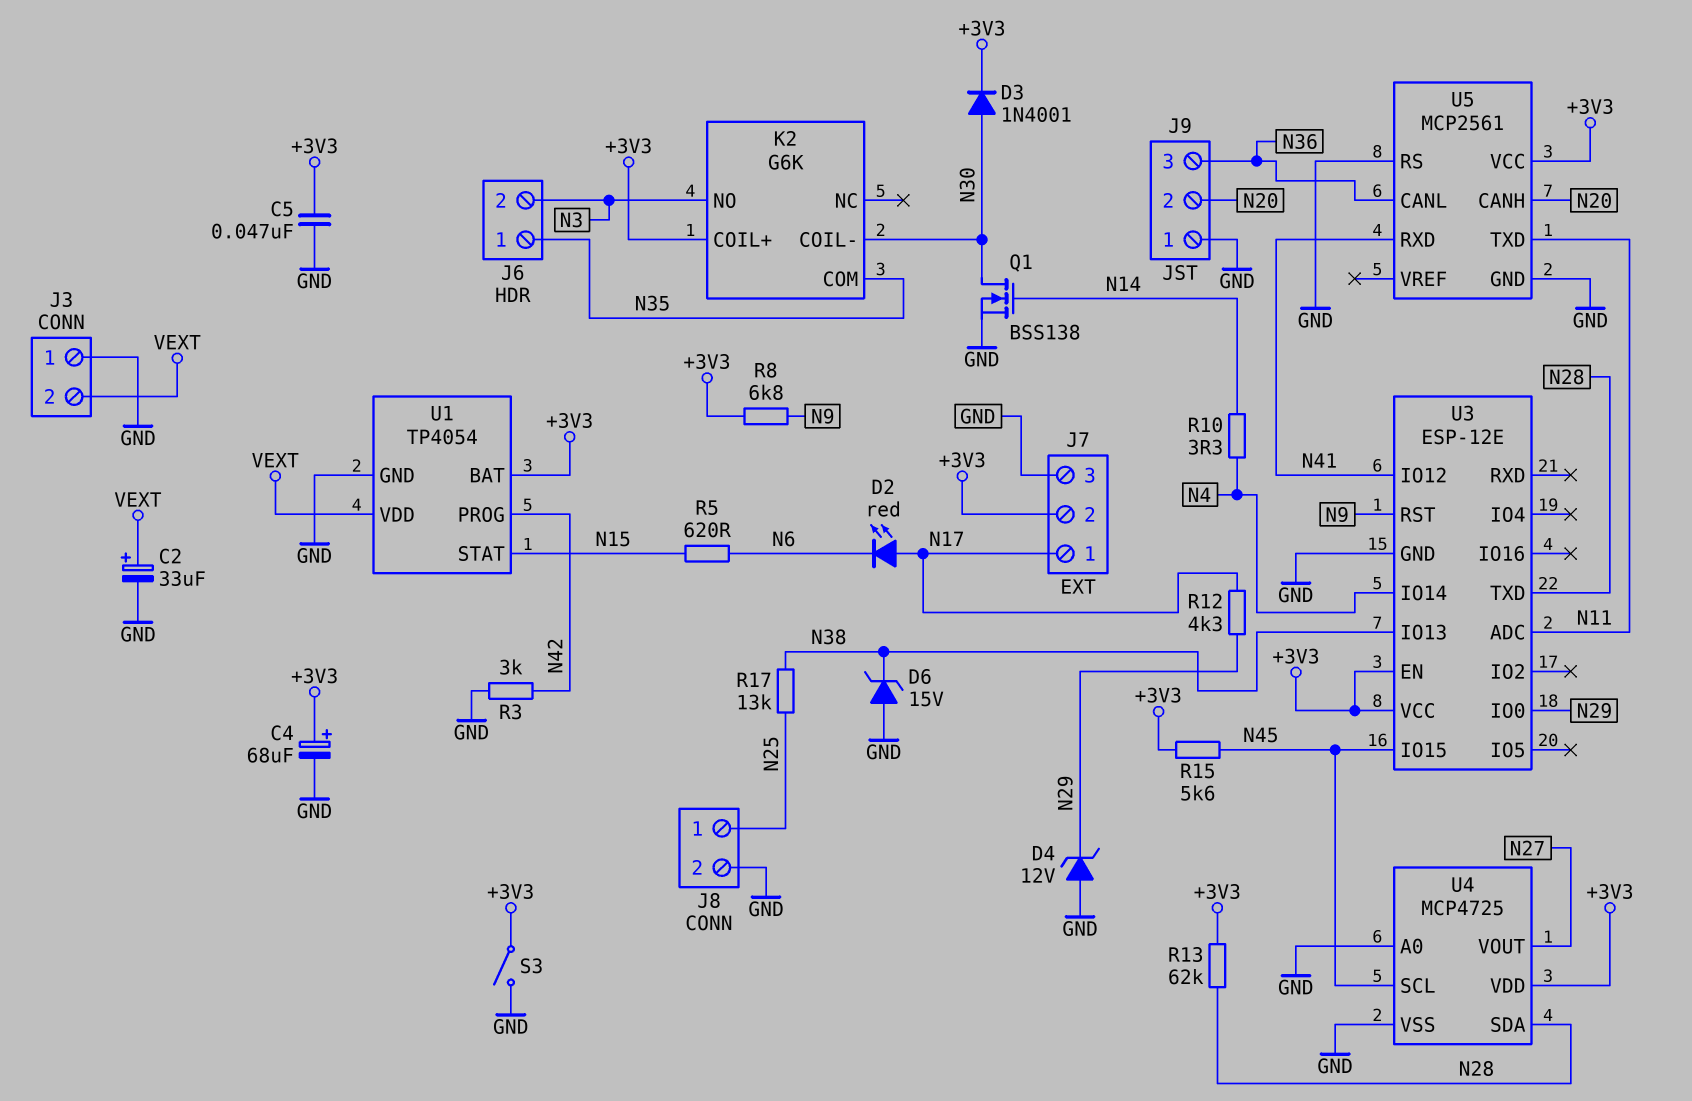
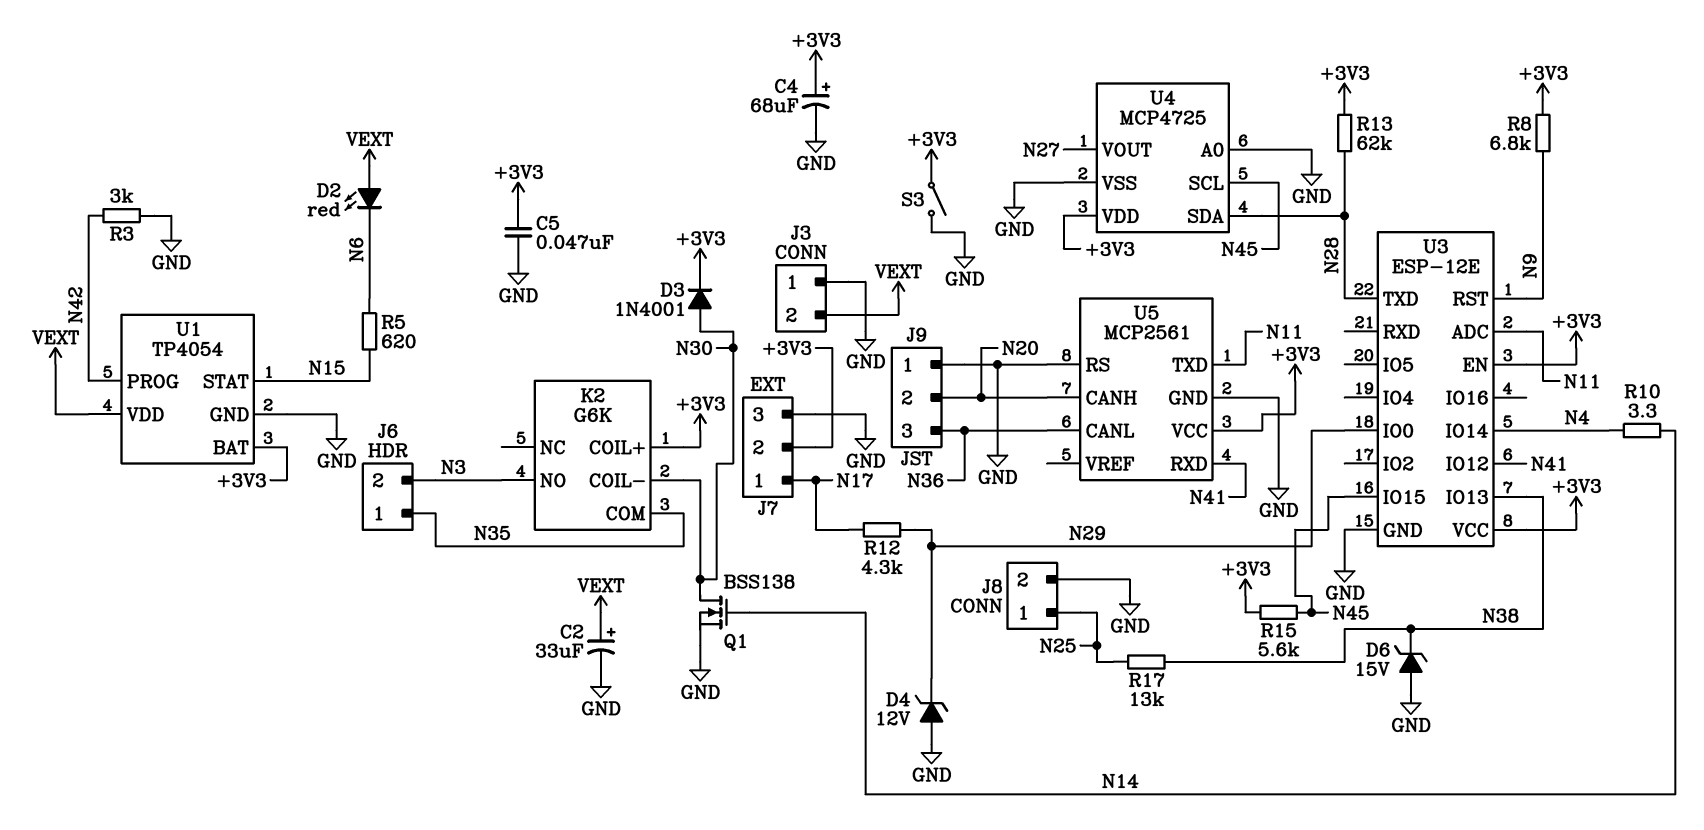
D2: LED red (A N17, K N6) -> LED red (A VEXT, K N6)

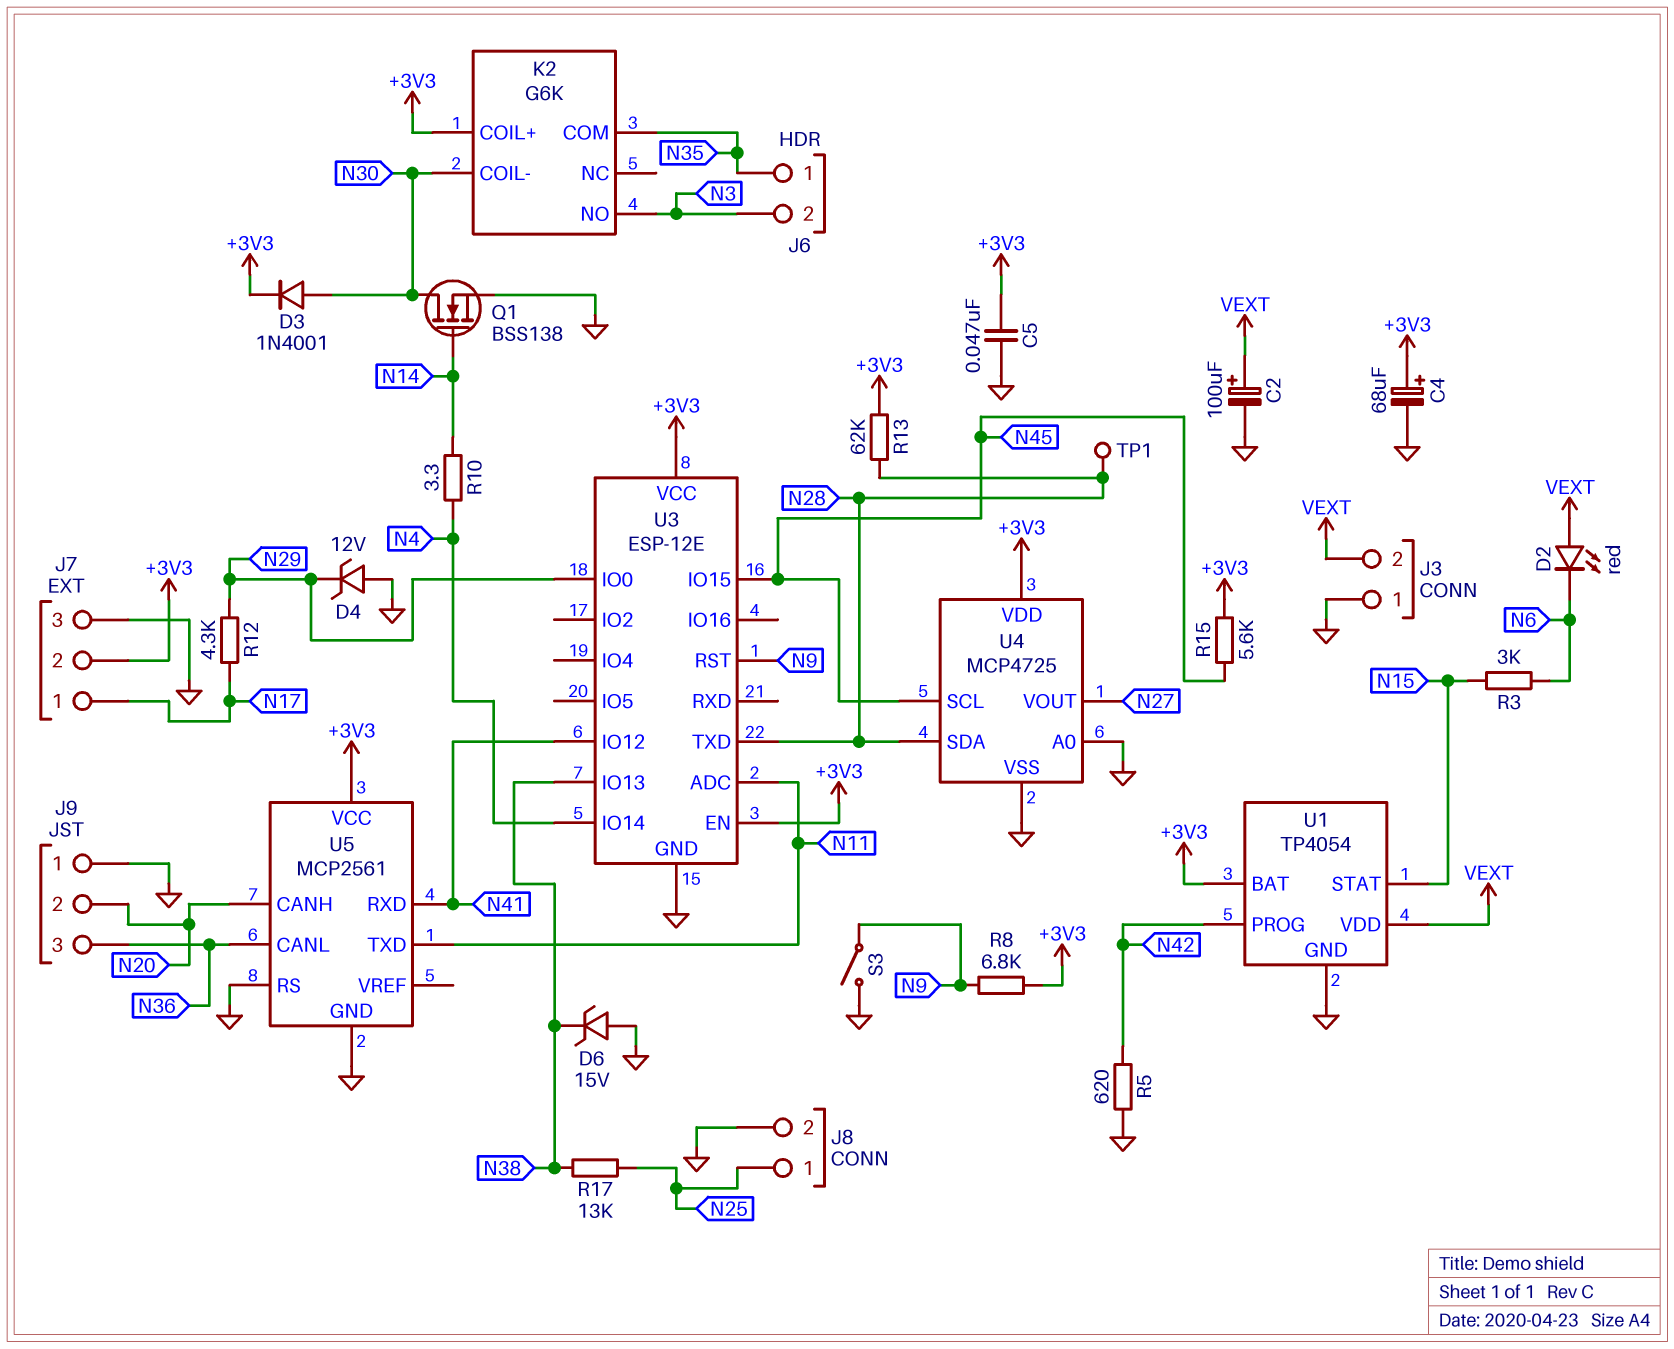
C2: 33uF (plus VEXT, minus GND) -> 100uF (plus VEXT, minus GND)
R3: 3k (GND, N42) -> 3k (N6, N15)
R5: 620 (N6, N15) -> 620 (GND, N42)
S3: switch (+3V3, GND) -> switch (GND, N9)
TP1: none -> test point (N28)

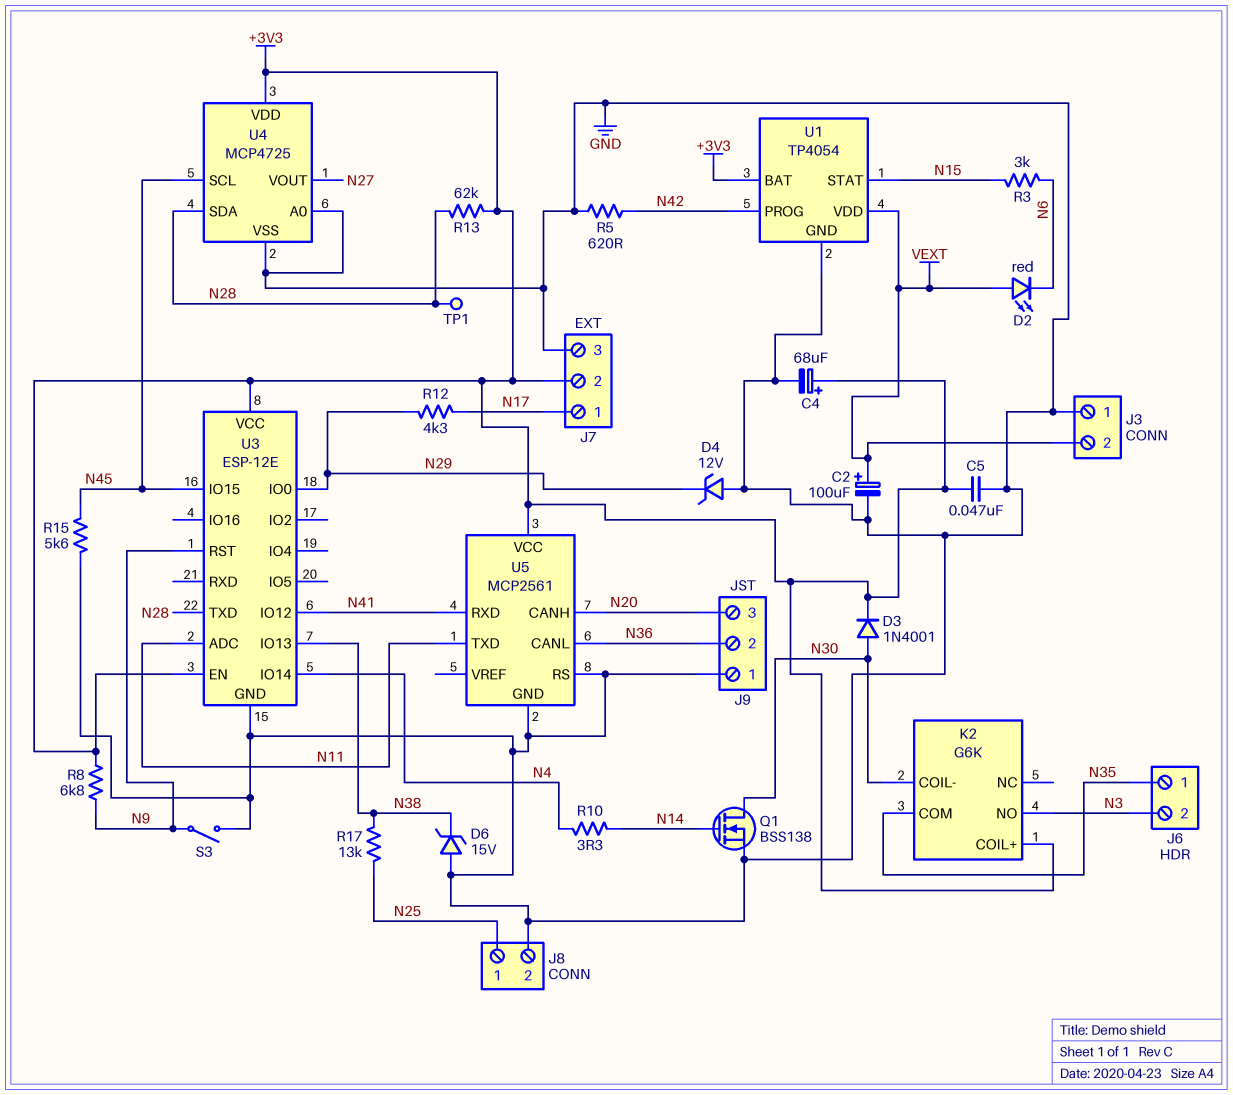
J9 pin 2: N20 -> N36
J9 pin 3: N36 -> N20
R15: 5.6k (+3V3, N45) -> 5.6k (GND, N45)

